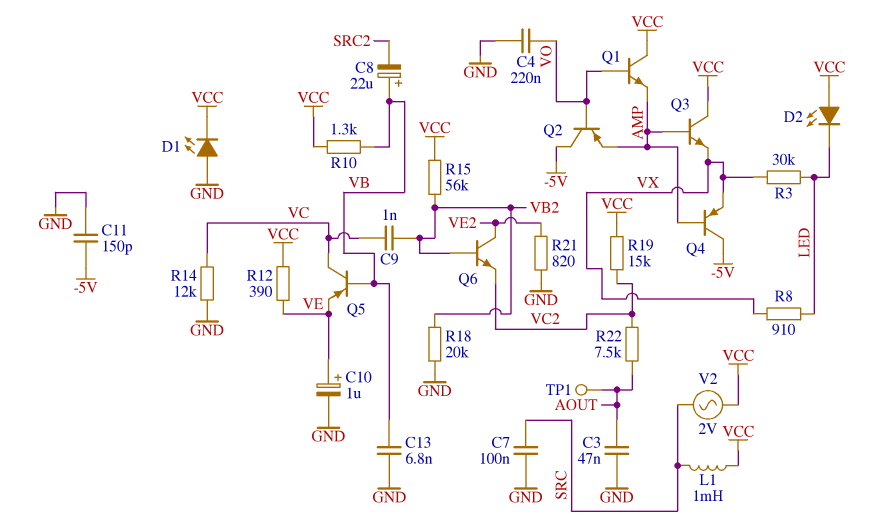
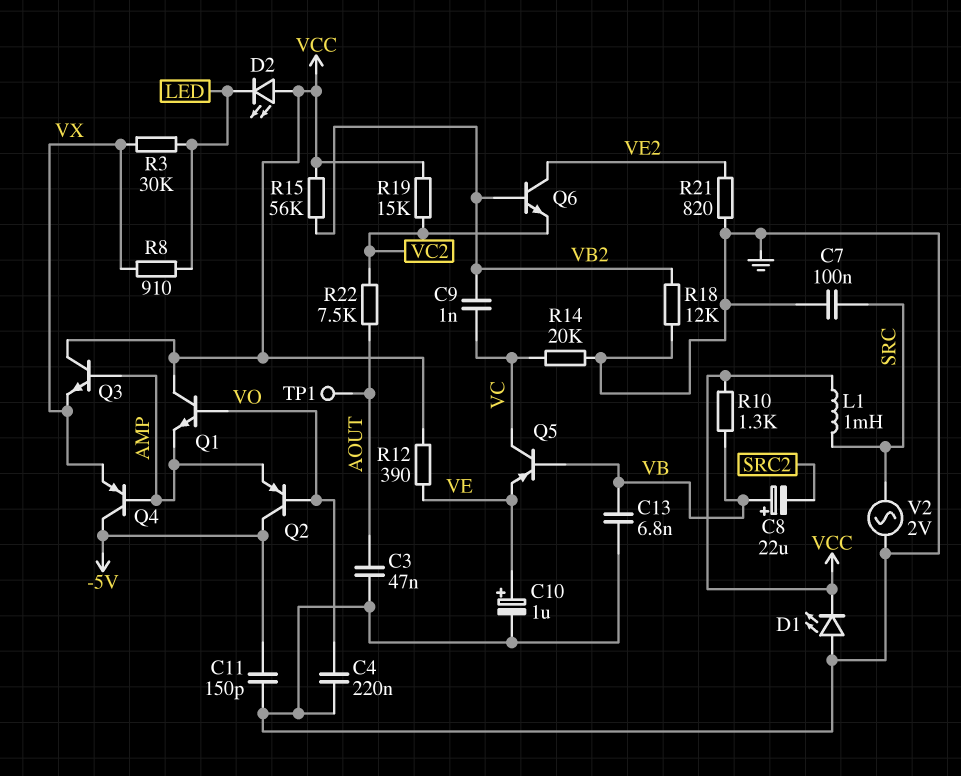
R14: 12k (GND, VC) -> 20k (GND, VC)
R18: 20k (GND, VB2) -> 12k (GND, VB2)
V2: AC 2V (SRC, VCC) -> AC 2V (GND, SRC)

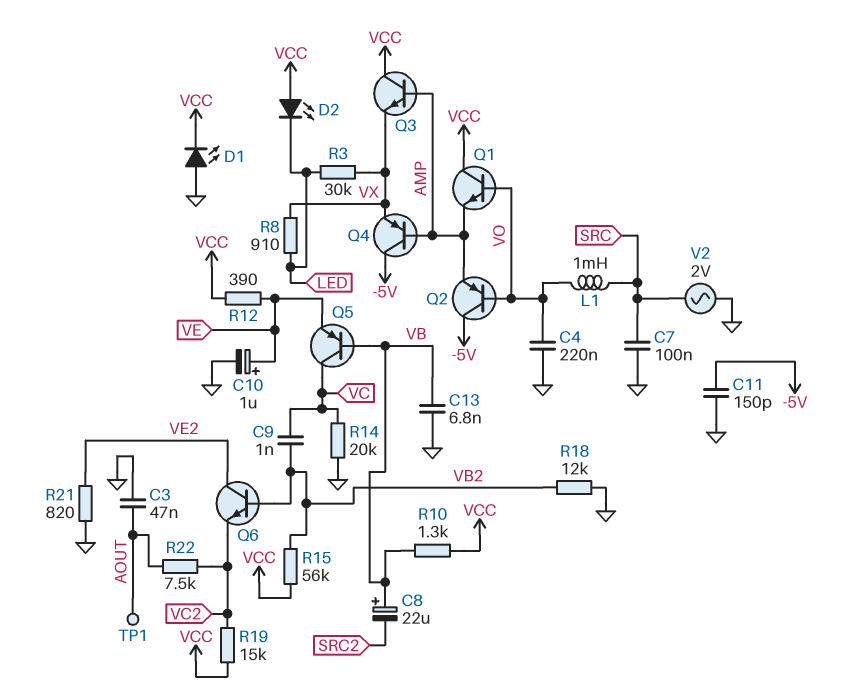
L1: 1mH (SRC, VCC) -> 1mH (SRC, VO)

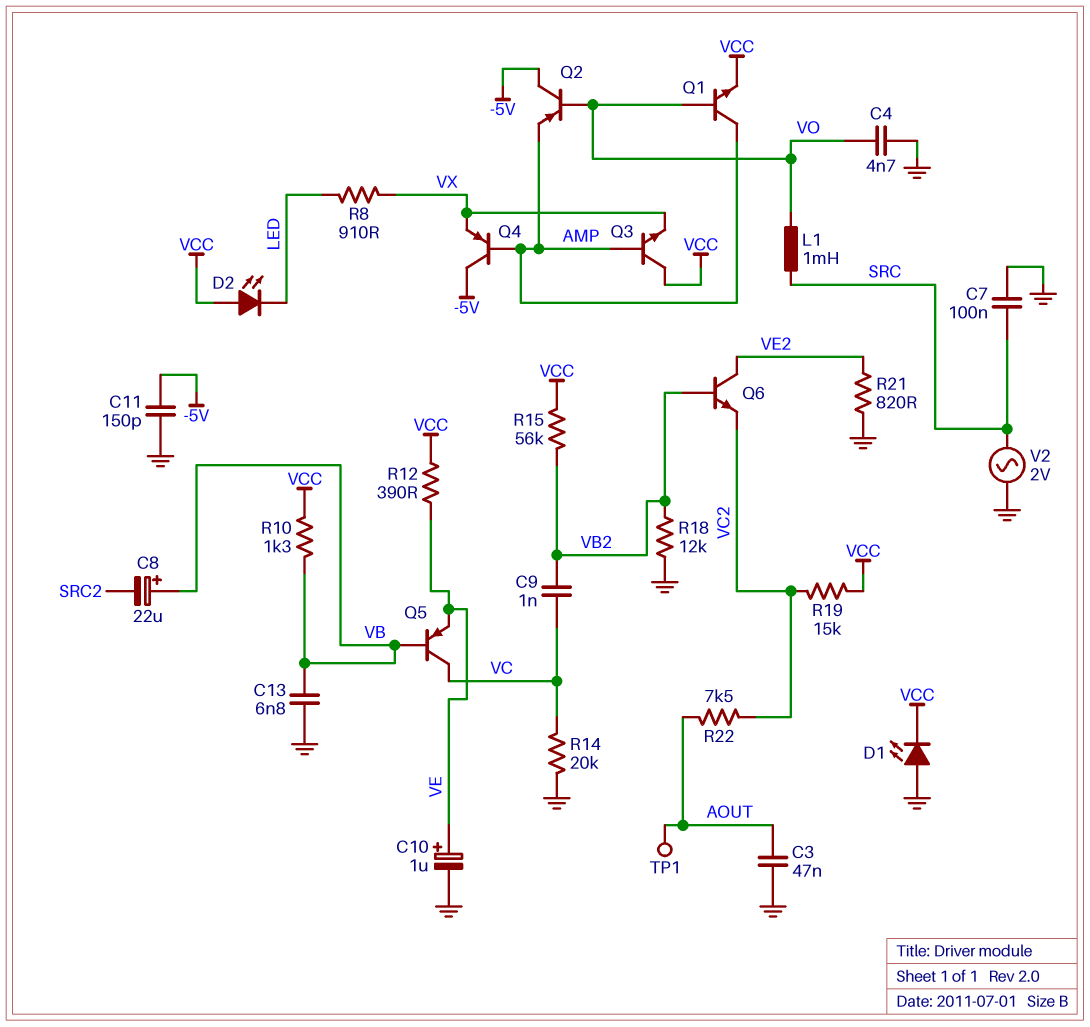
C4: 220nF (GND, VO) -> 4.7nF (GND, VO)
Q1: NPN (B VO, C VCC, E AMP) -> NPN (B VO, C AMP, E VCC)
R3: 30k (LED, VX) -> none

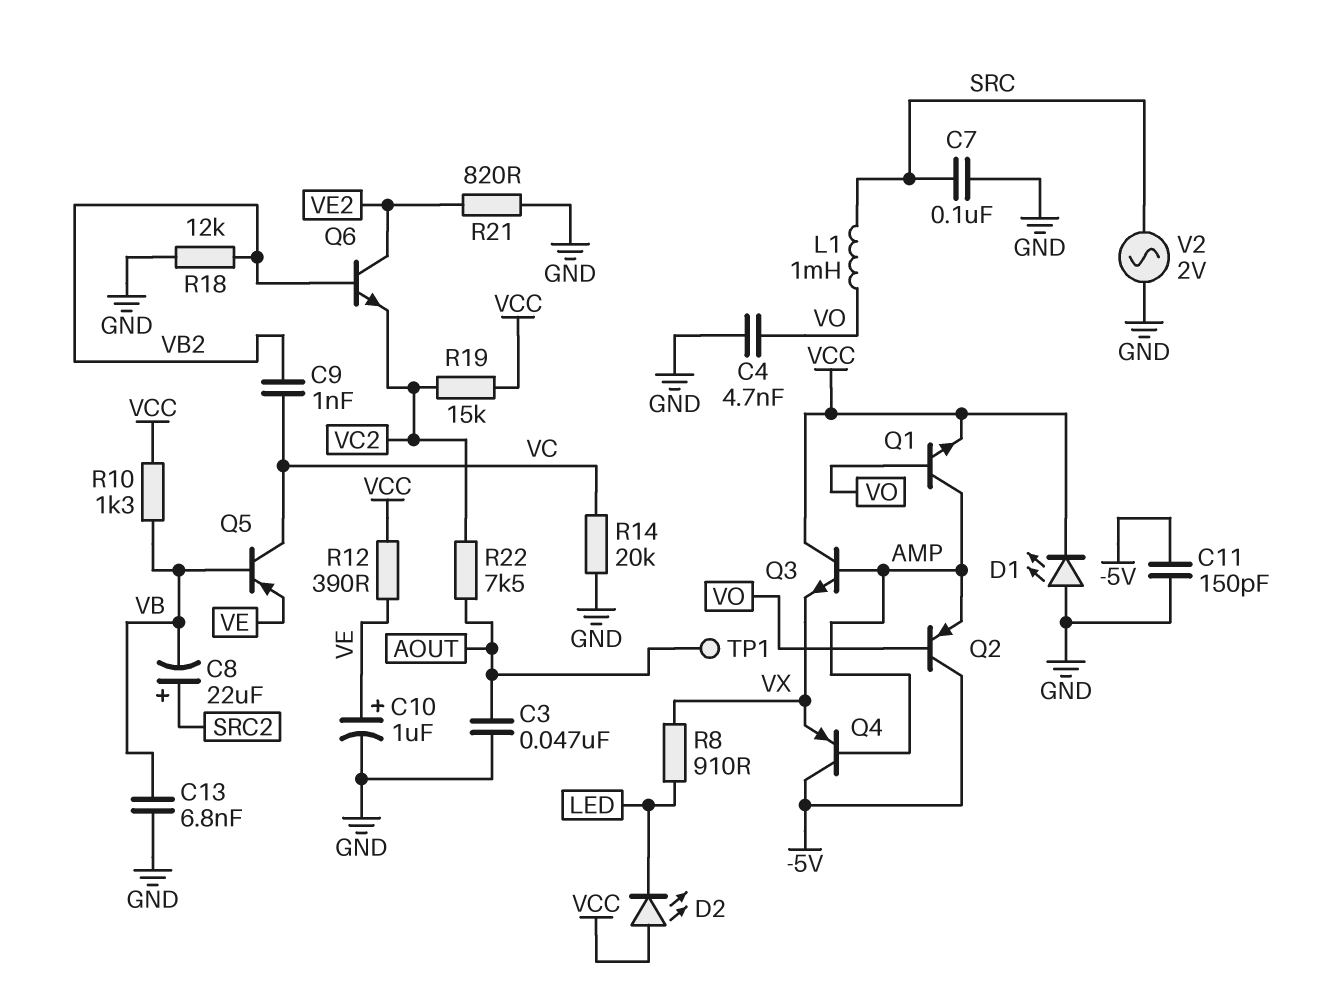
C8: 22uF (plus VB, minus SRC2) -> 22uF (plus SRC2, minus VB)
R15: 56k (VB2, VCC) -> none

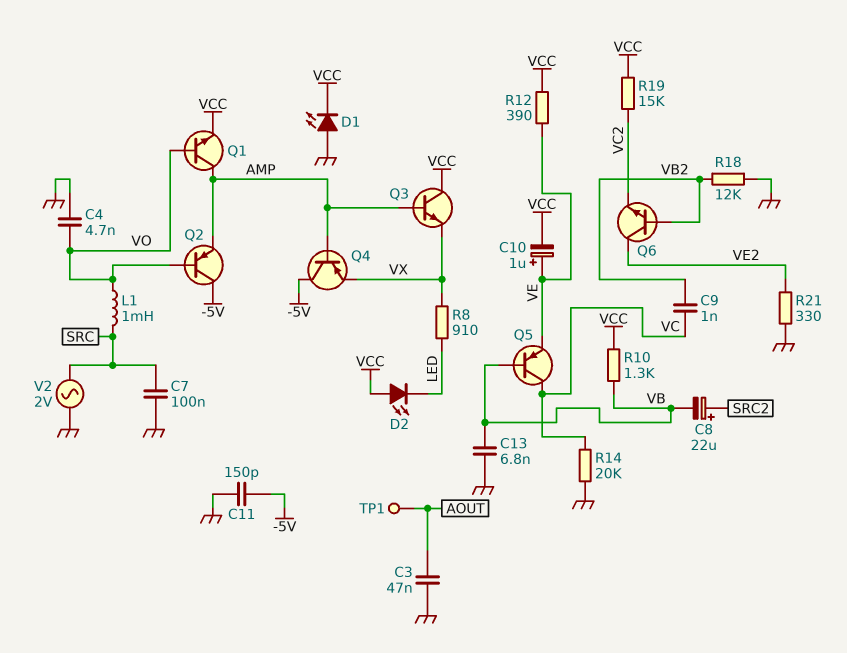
C10: 1uF (plus VE, minus GND) -> 1uF (plus VE, minus VCC)
R21: 820 (GND, VE2) -> 330 (GND, VE2)
R22: 7.5k (AOUT, VC2) -> none

